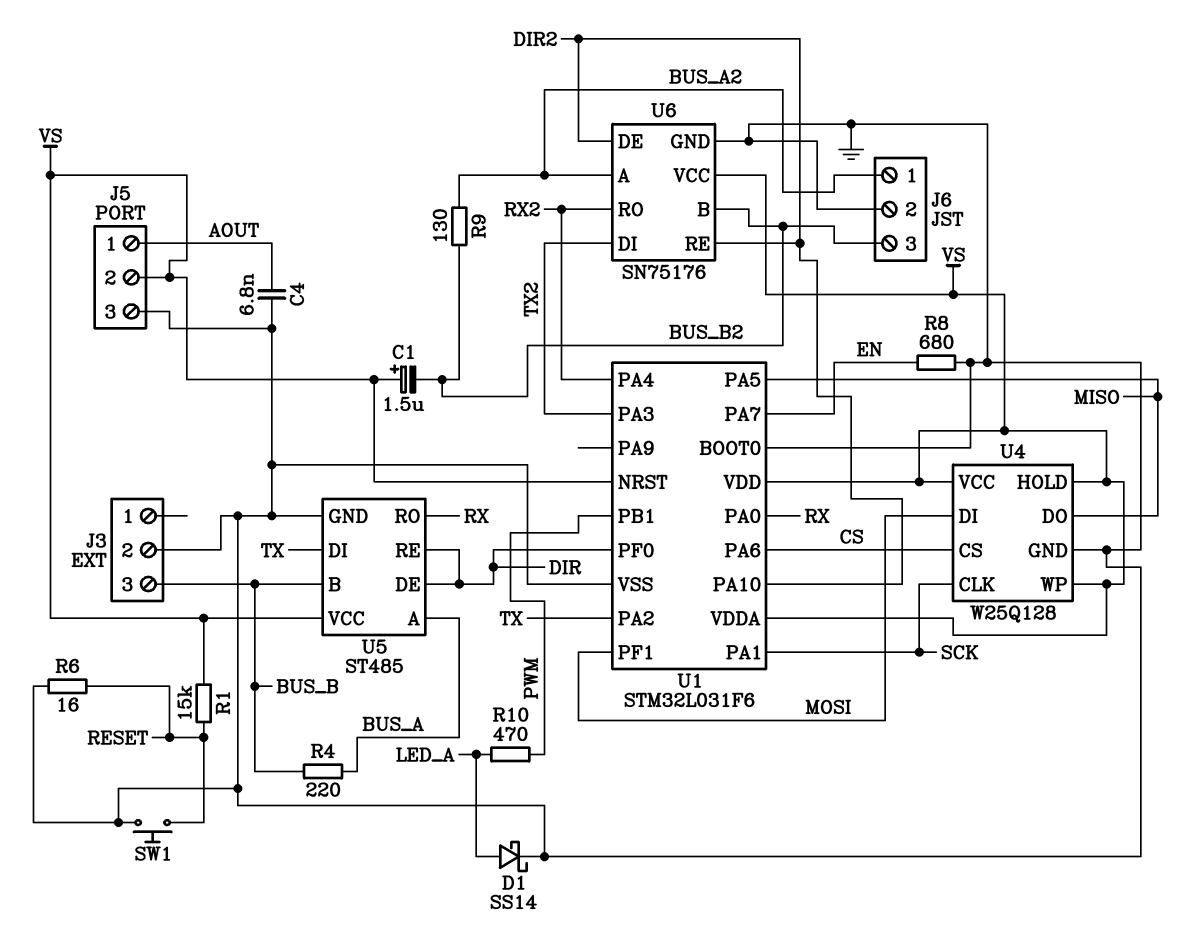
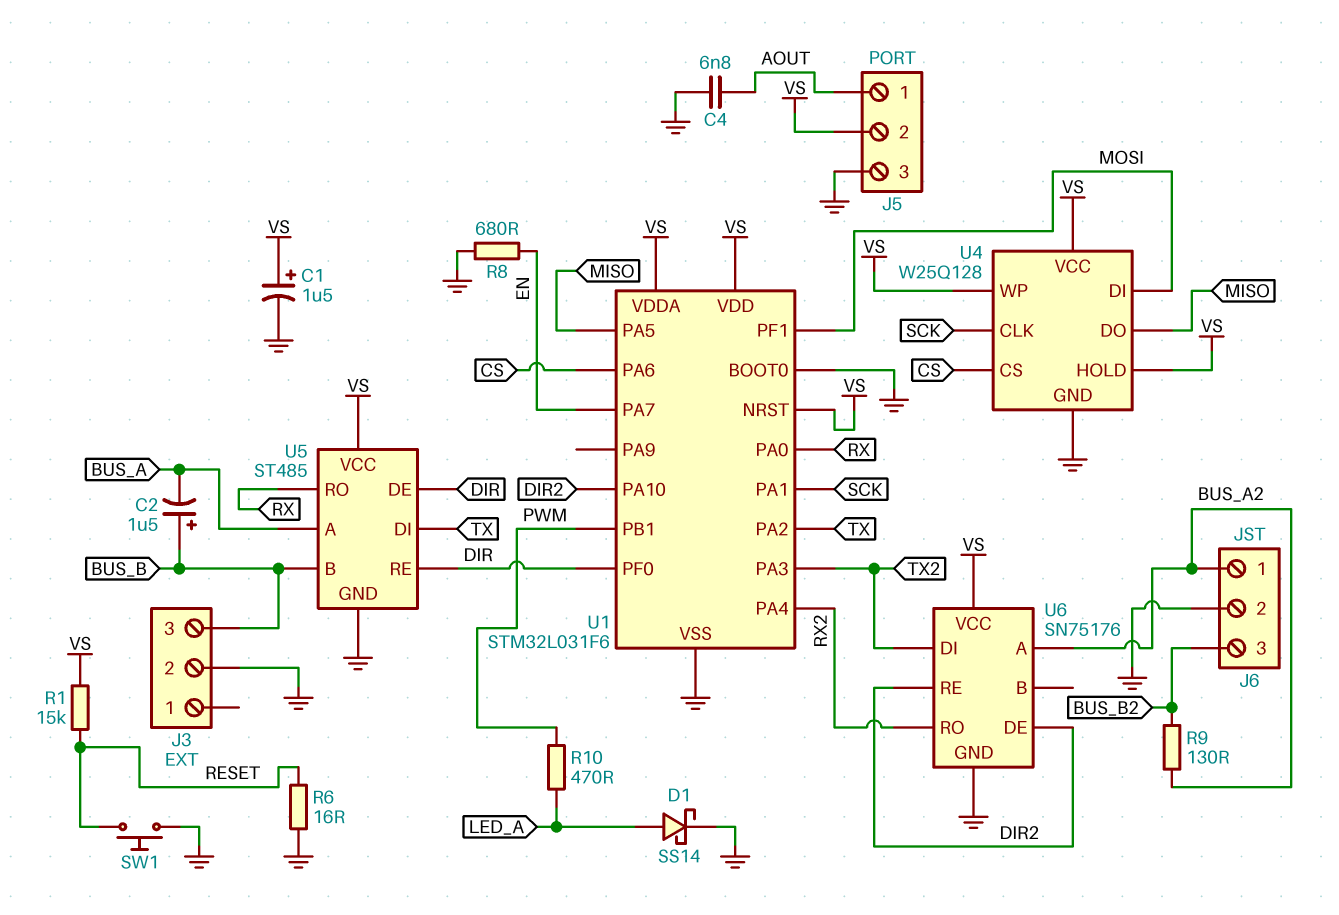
C1: 1.5uF (plus VS, minus BUS_B2) -> 1.5uF (plus VS, minus GND)
C2: none -> 1.5uF (plus BUS_B, minus BUS_A)
R4: 220 (BUS_A, BUS_B) -> none
U6 pin B: BUS_B2 -> none

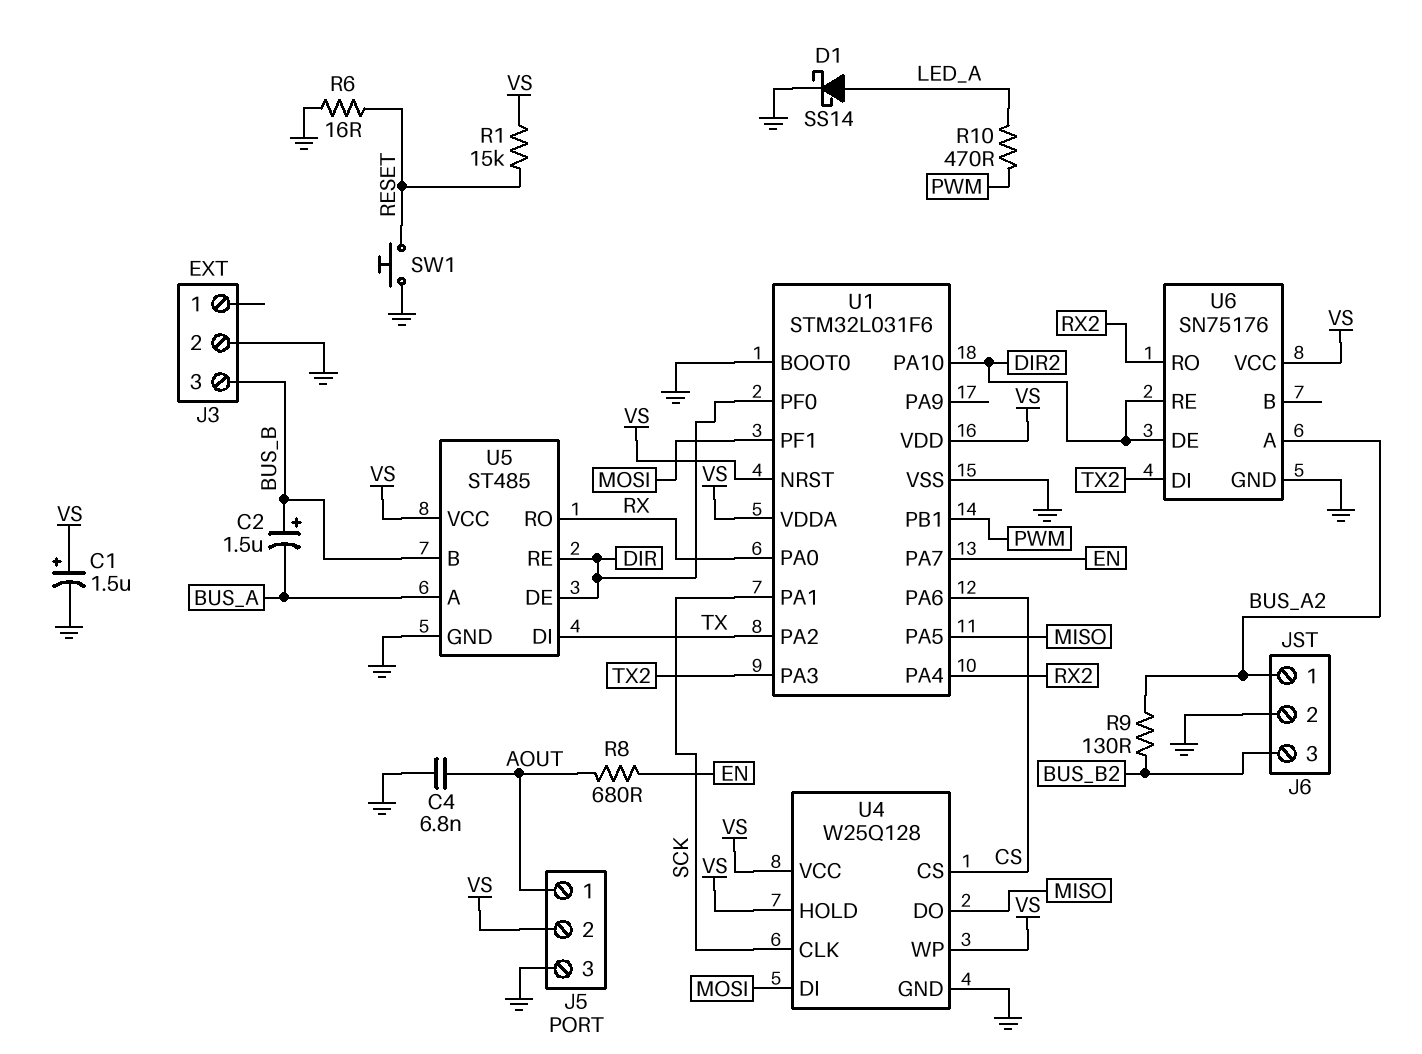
R8: 680 (EN, GND) -> 680 (AOUT, EN)

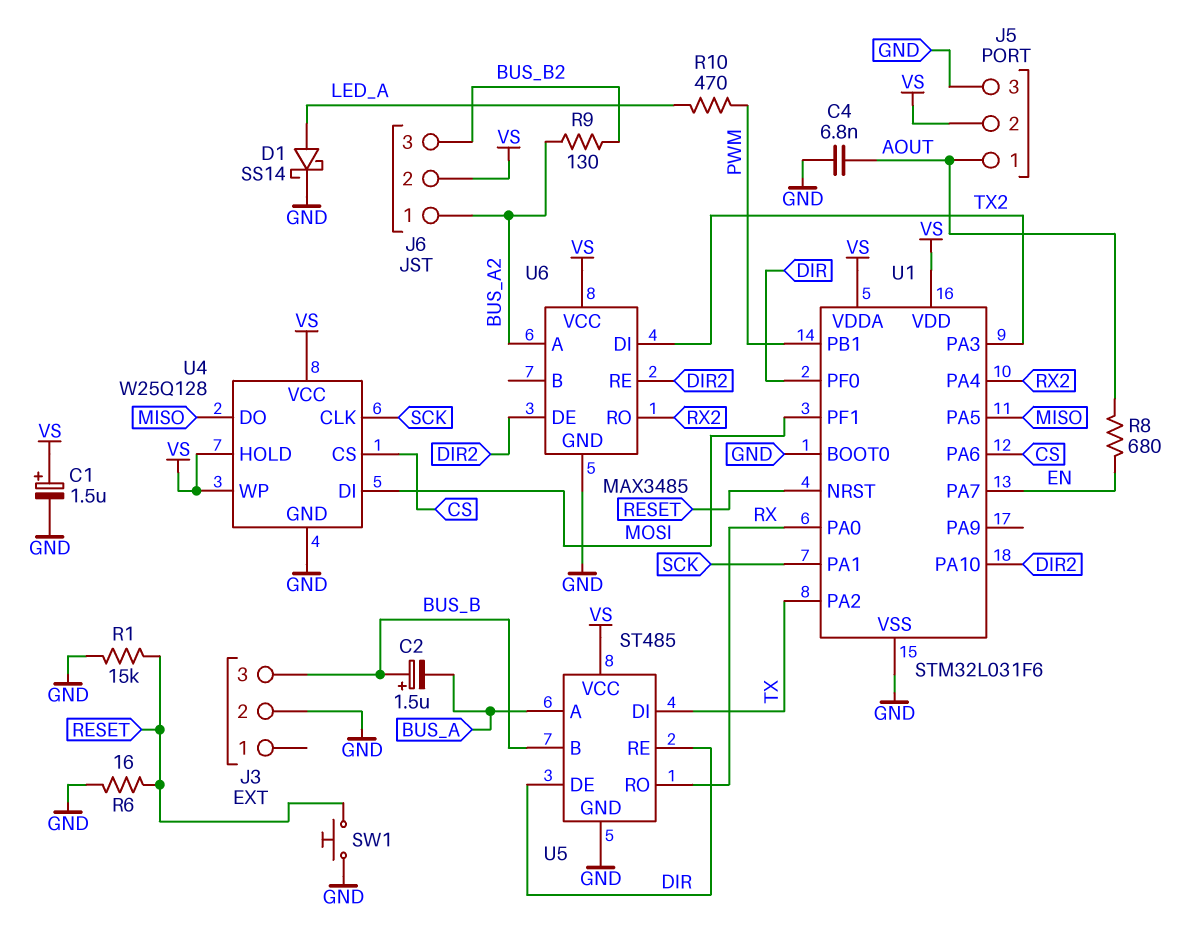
J6 pin 2: GND -> VS
R1: 15k (RESET, VS) -> 15k (GND, RESET)
U1 pin NRST: VS -> RESET
U6: SN75176 -> MAX3485

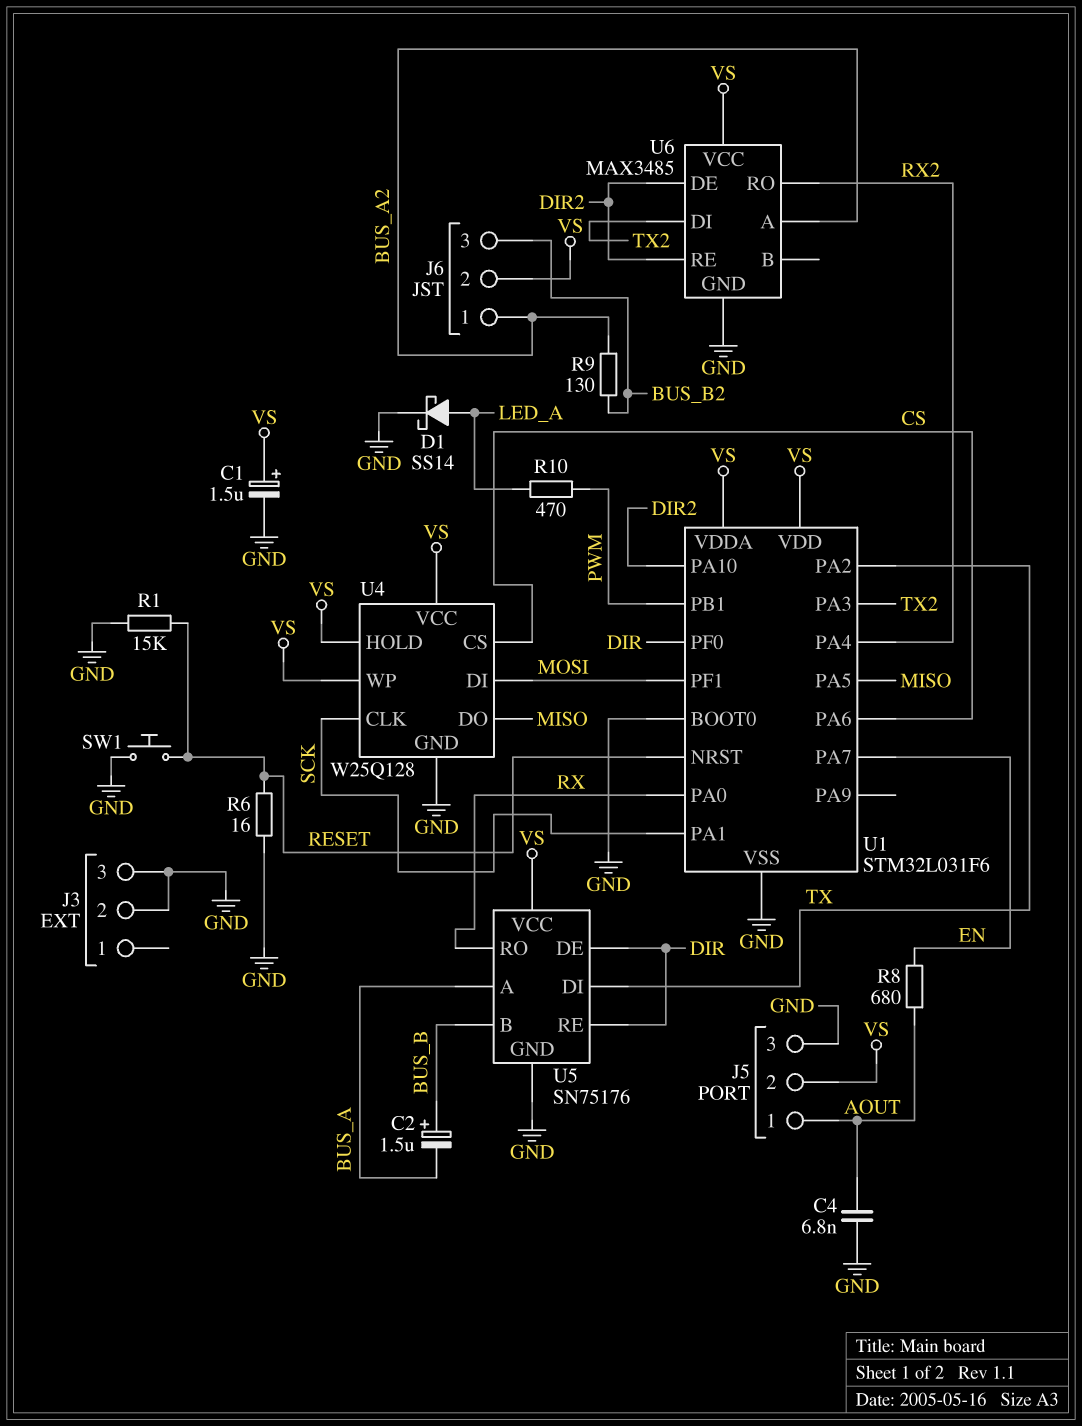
J3 pin 3: BUS_B -> GND
U5: ST485 -> SN75176

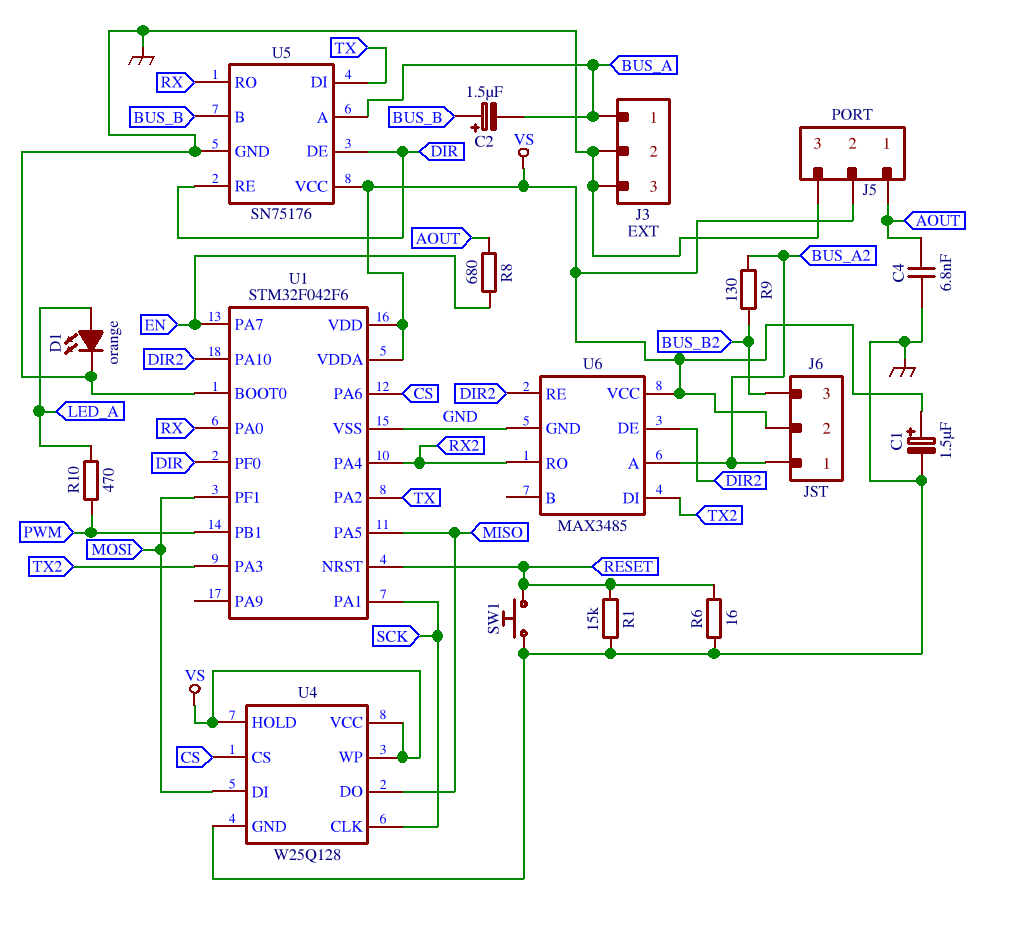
D1: schottky SS14 (A LED_A, K GND) -> LED orange (A LED_A, K GND)
J3 pin 1: none -> BUS_A
U1: STM32L031F6 -> STM32F042F6

